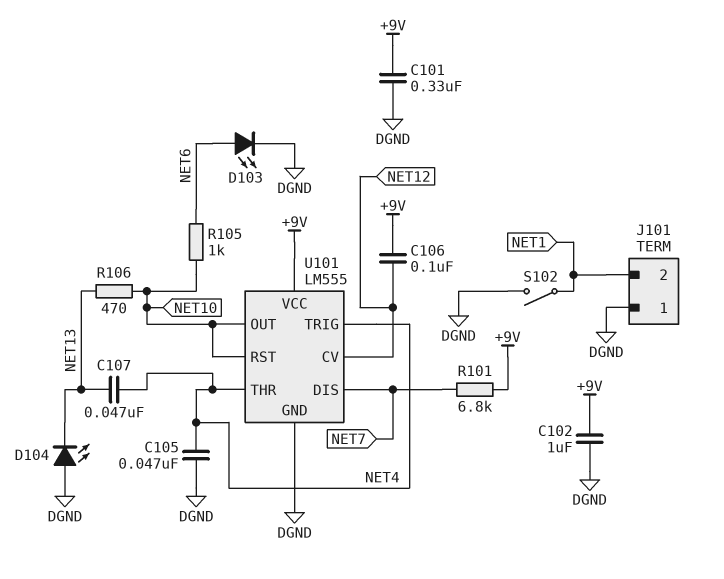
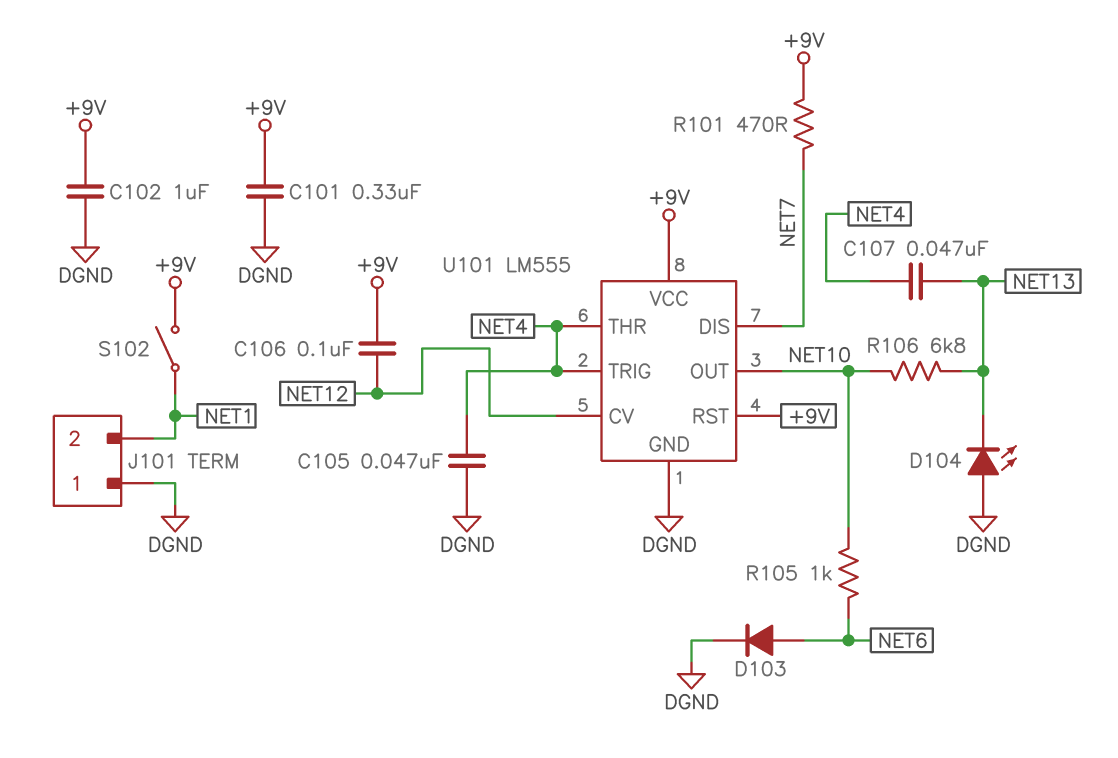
D103: LED (A NET6, K DGND) -> diode (A NET6, K DGND)
R101: 6.8k (+9V, NET7) -> 470 (+9V, NET7)
R106: 470 (NET10, NET13) -> 6.8k (NET10, NET13)
S102: switch (DGND, NET1) -> switch (+9V, NET1)
U101 pin RST: NET10 -> +9V

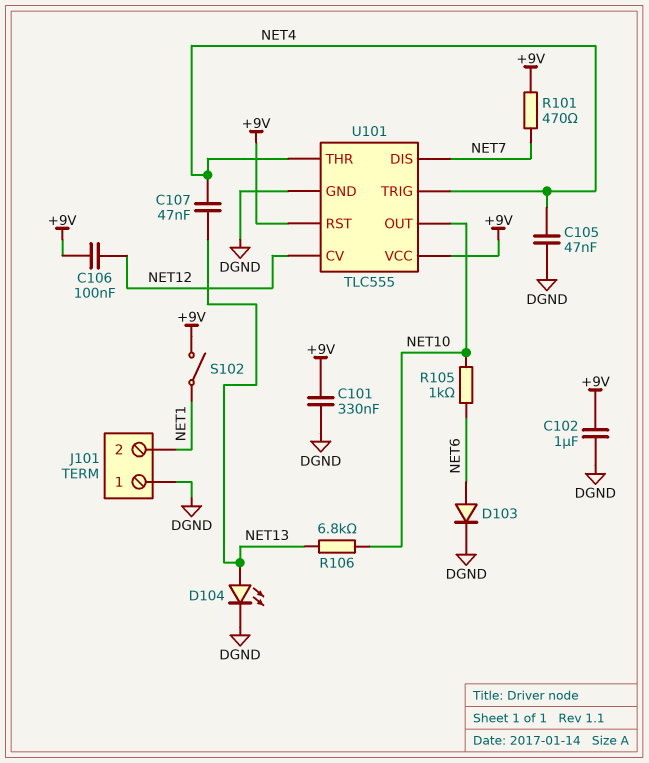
D104: LED (A DGND, K NET13) -> LED (A NET13, K DGND)
U101: LM555 -> TLC555

